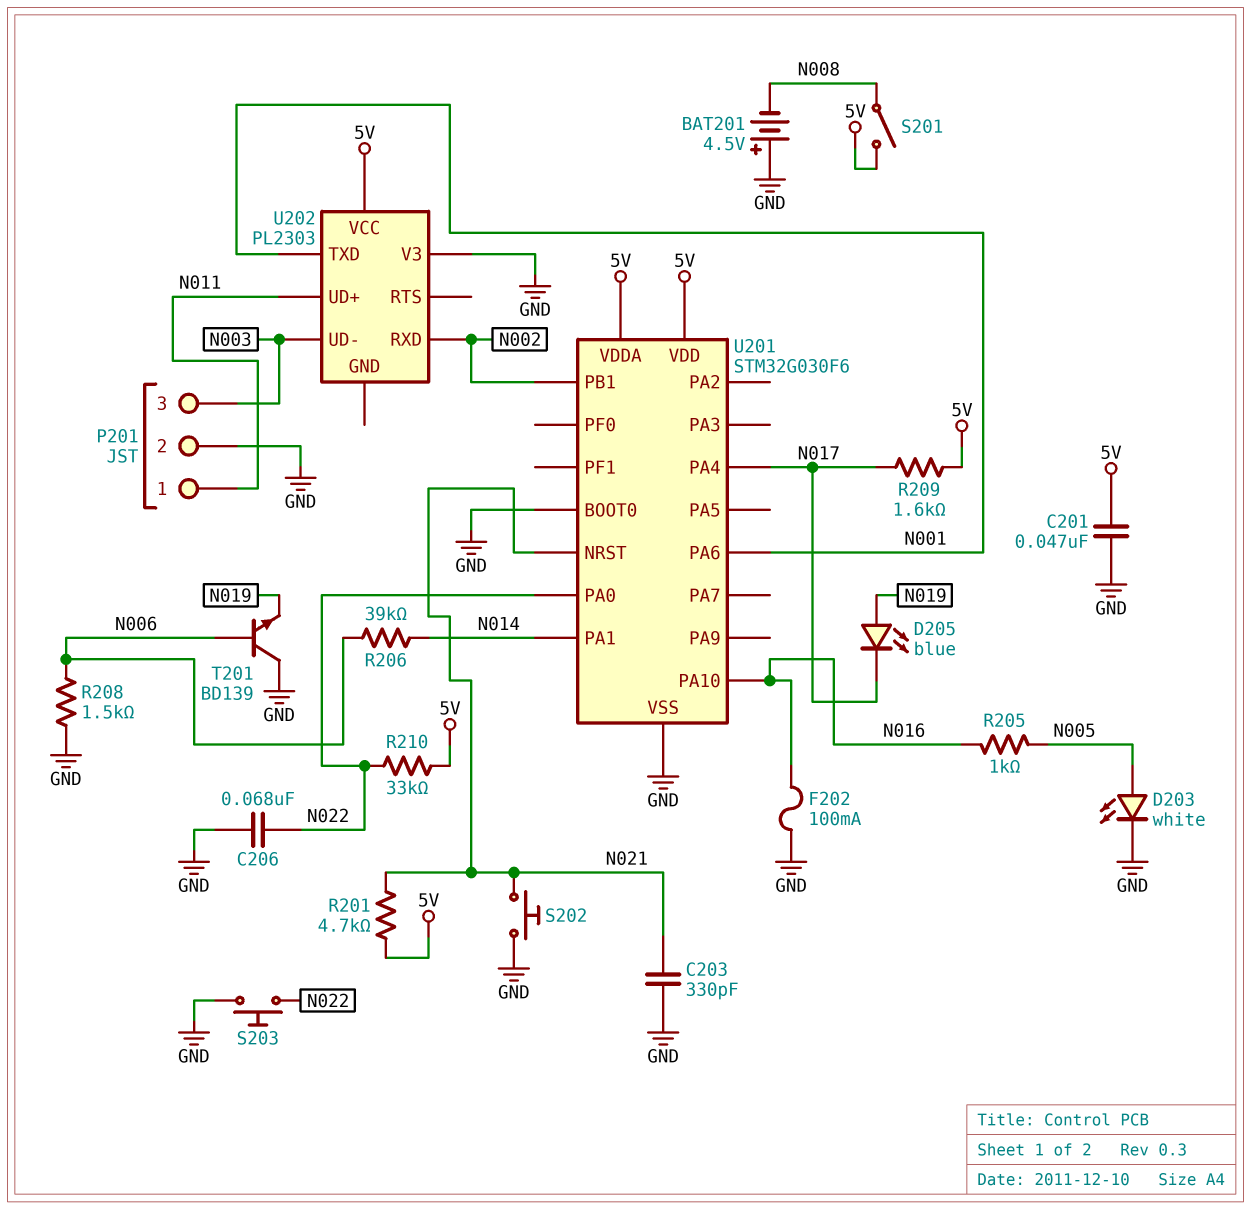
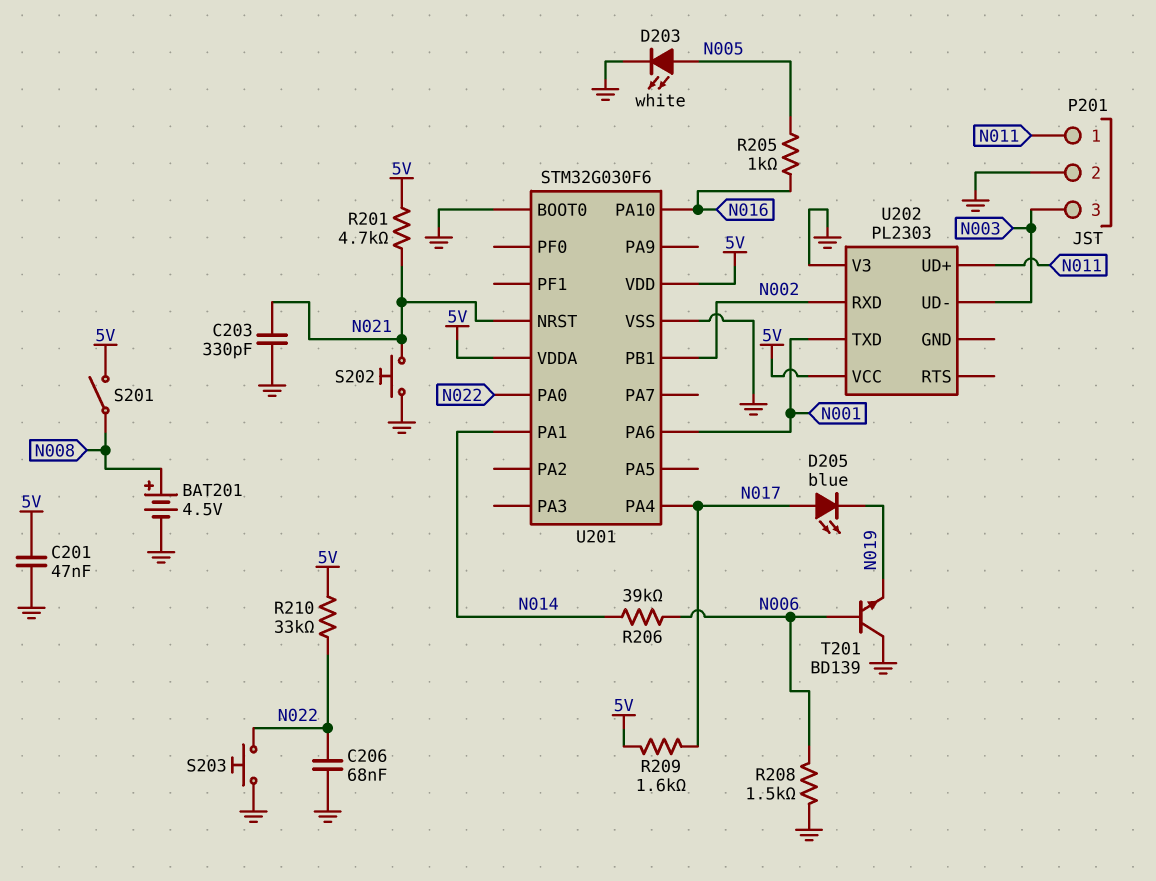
BAT201: 4.5V (plus GND, minus N008) -> 4.5V (plus N008, minus GND)
D205: LED blue (A N019, K N017) -> LED blue (A N017, K N019)
F202: 100mA (GND, N016) -> none

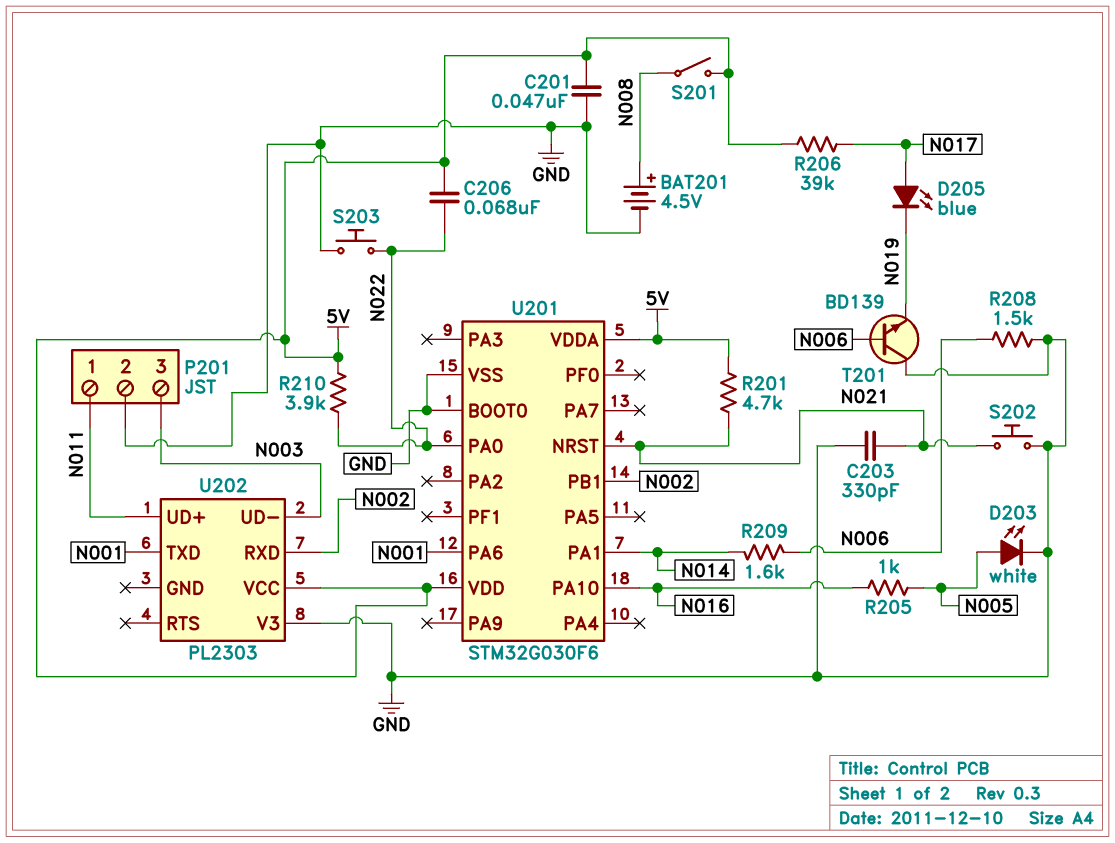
C206: 68nF (GND, N022) -> 68nF (5V, N022)
R206: 39k (N006, N014) -> 39k (5V, N017)
R209: 1.6k (5V, N017) -> 1.6k (N006, N014)
R210: 33k (5V, N022) -> 3.9k (5V, N022)
U201 pin PA4: N017 -> none

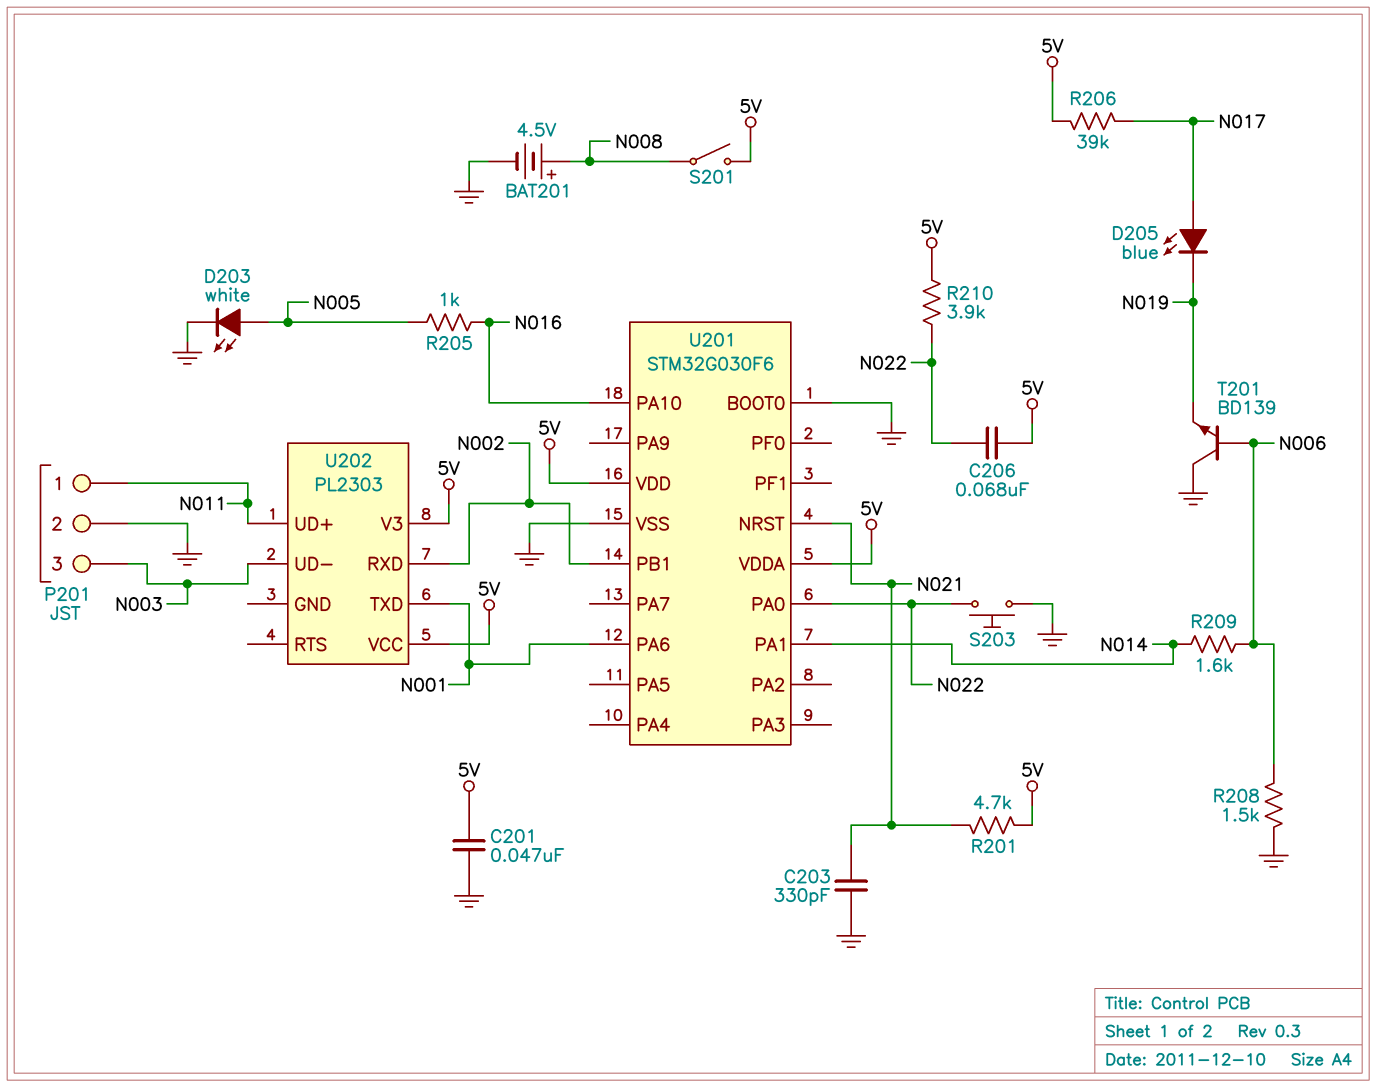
S202: button (GND, N021) -> none
U202 pin V3: GND -> 5V

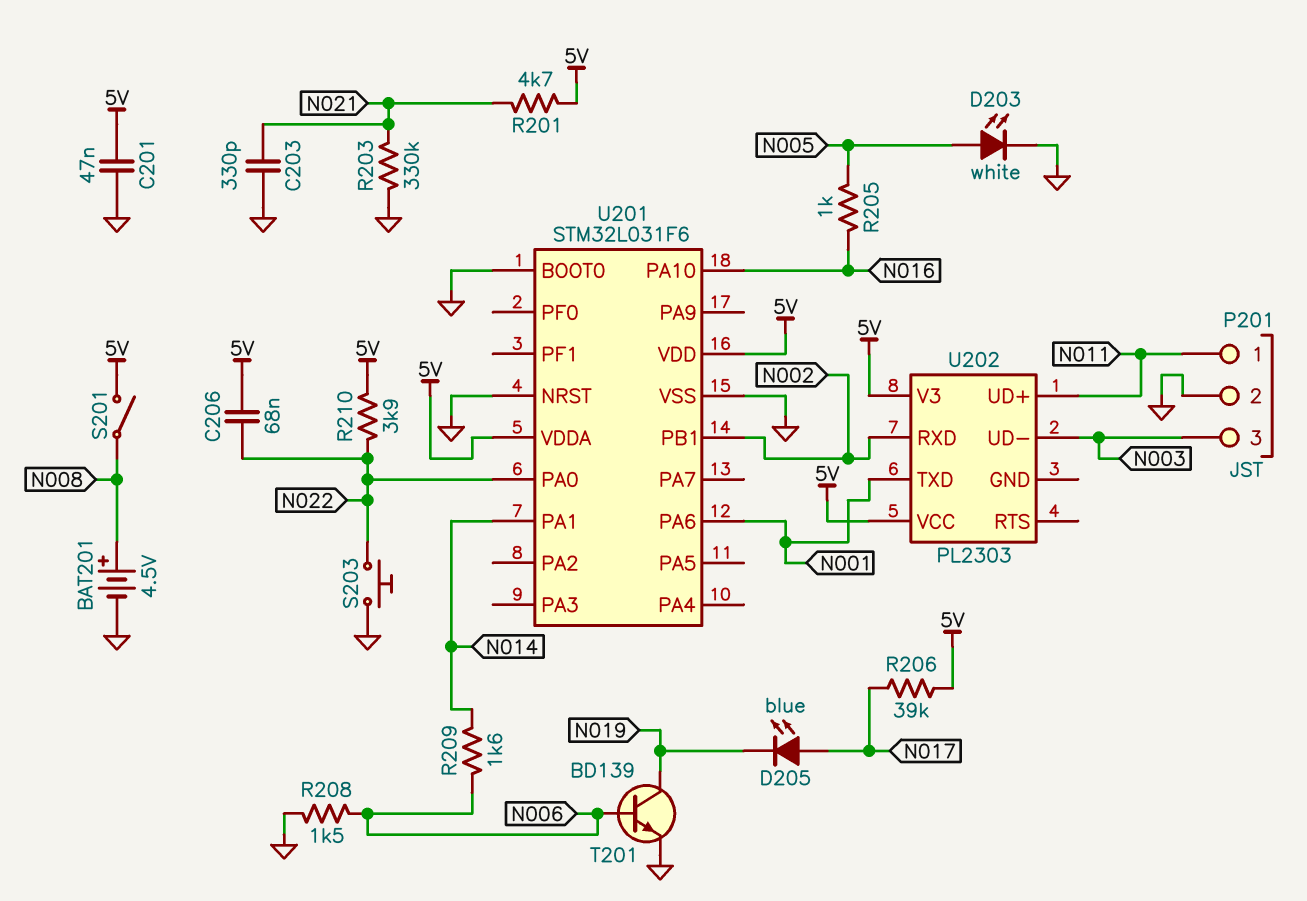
R203: none -> 330k (GND, N021)
T201: NPN BD139 (B N006, C GND, E N019) -> NPN BD139 (B N006, C N019, E GND)
U201: STM32G030F6 -> STM32L031F6
U201 pin NRST: N021 -> GND

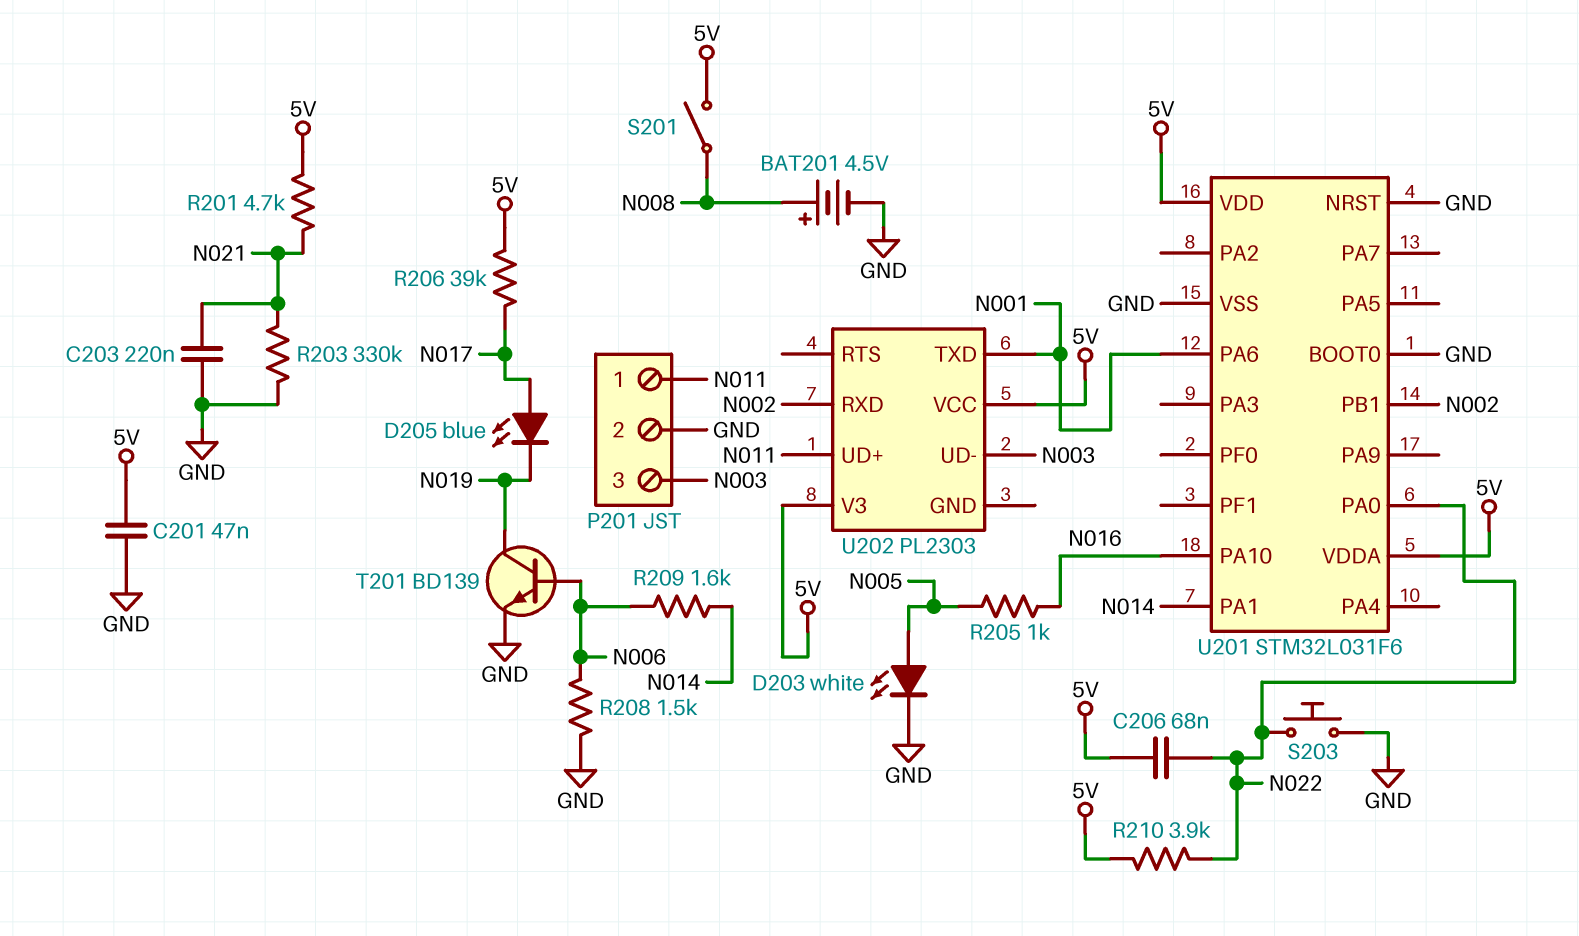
C203: 330pF (GND, N021) -> 220nF (GND, N021)

